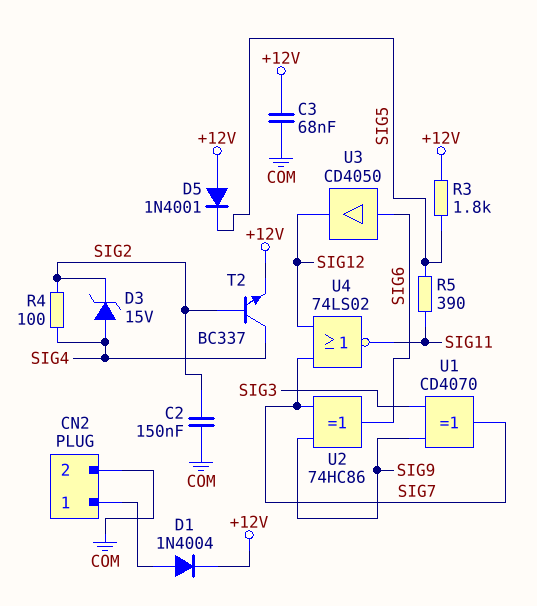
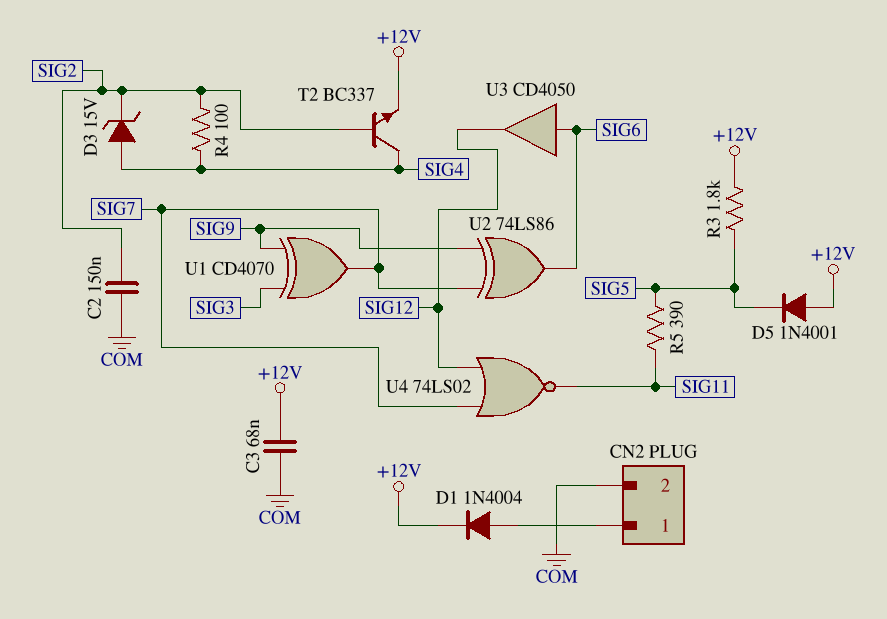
U2: XOR 74HC86 (in SIG7, in SIG9, out SIG6) -> XOR 74LS86 (in SIG7, in SIG9, out SIG6)

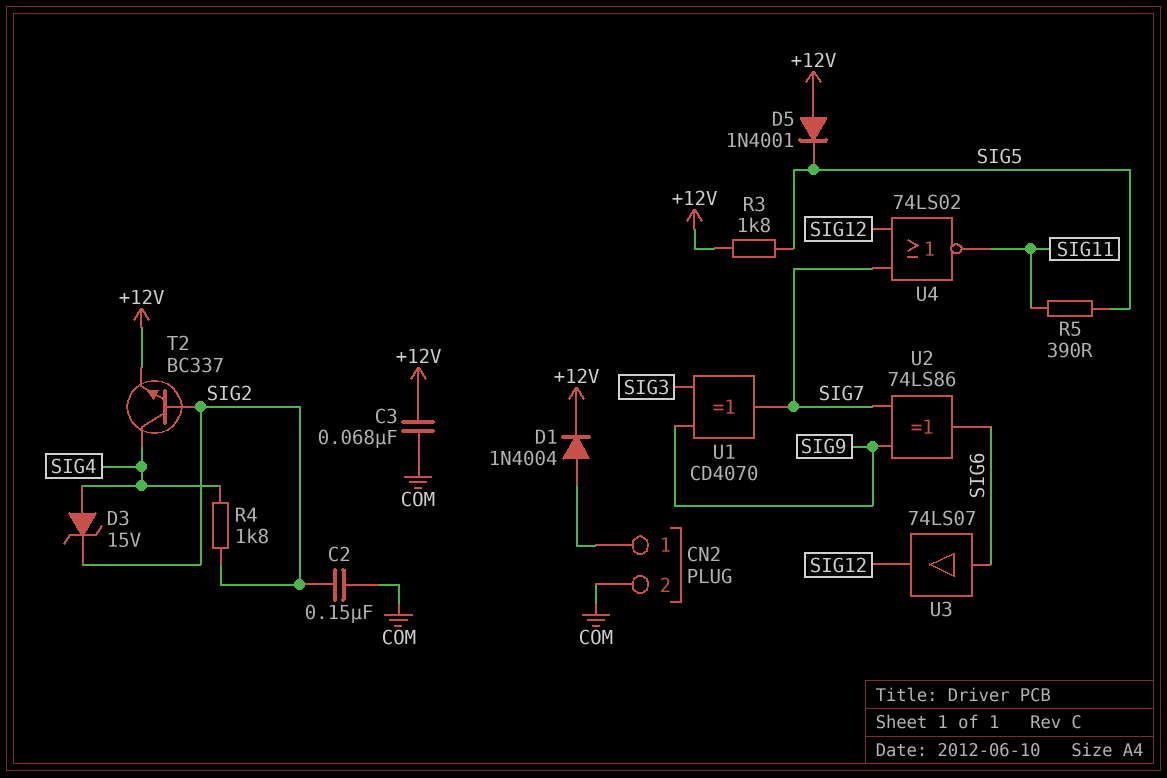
R4: 100 (SIG2, SIG4) -> 1.8k (SIG2, SIG4)
U3: buffer CD4050 (in SIG6, out SIG12) -> buffer 74LS07 (in SIG6, out SIG12)

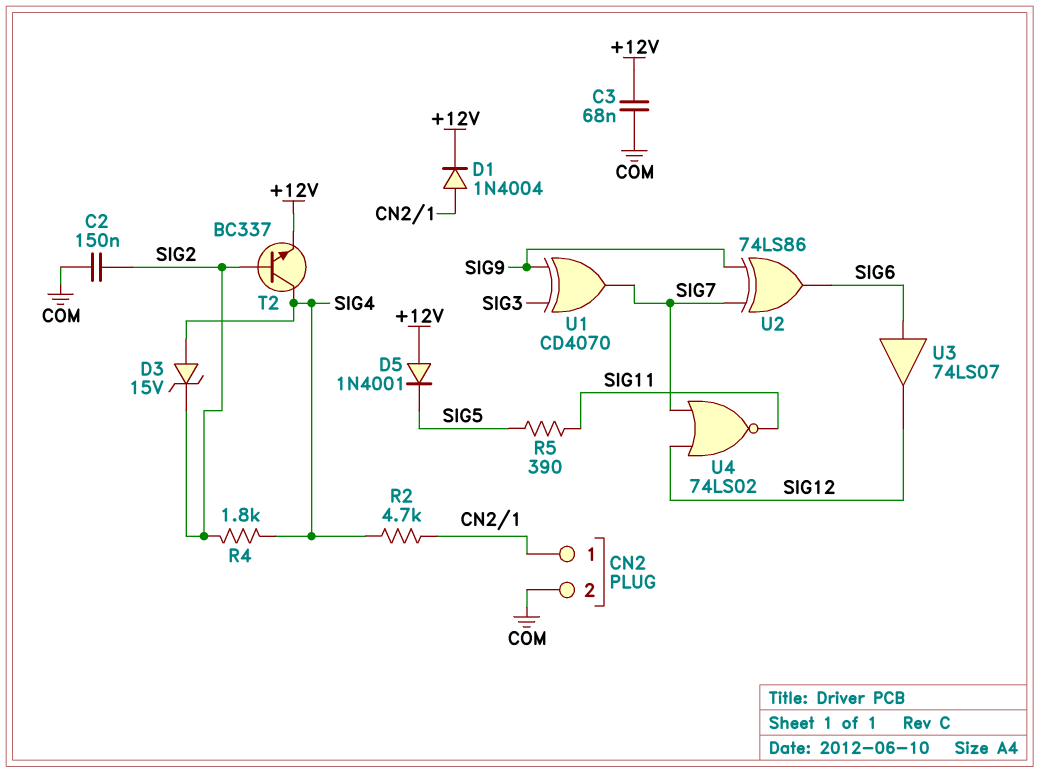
R2: none -> 4.7k (CN2/1, SIG4)
R3: 1.8k (+12V, SIG5) -> none

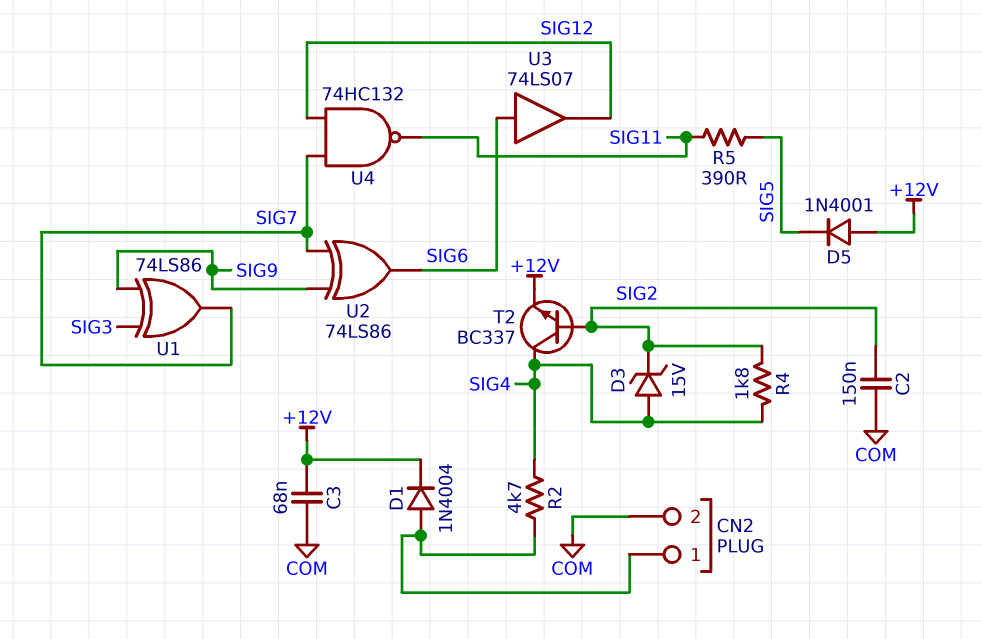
U1: XOR CD4070 (in SIG3, in SIG9, out SIG7) -> XOR 74LS86 (in SIG3, in SIG9, out SIG7)
U4: NOR 74LS02 (in SIG7, in SIG12, out SIG11) -> NAND 74HC132 (in SIG7, in SIG12, out SIG11)

